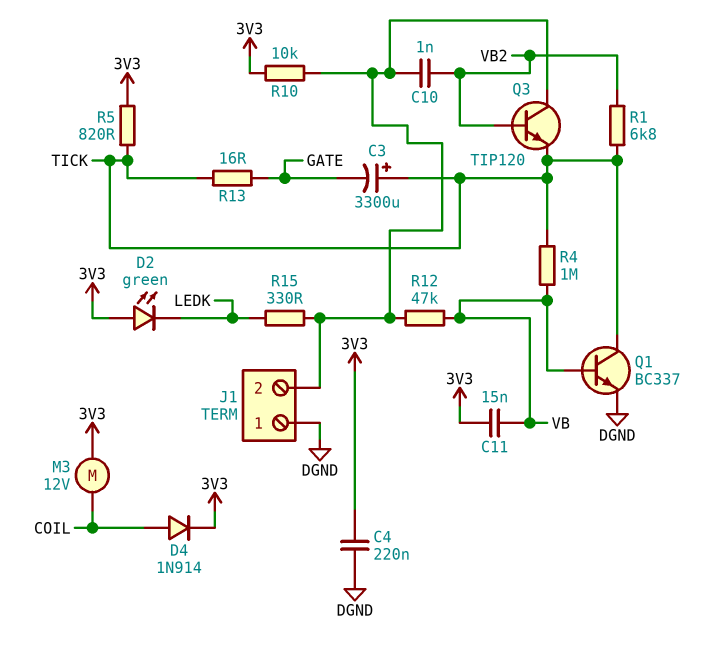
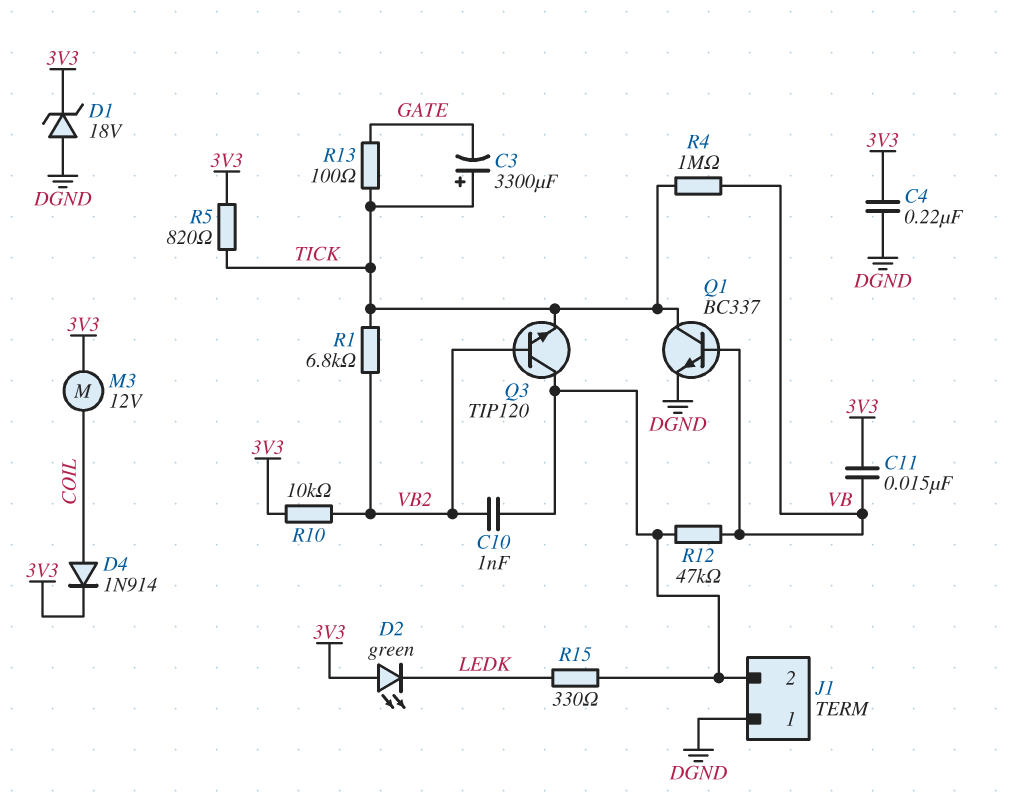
D1: none -> zener 18V (A DGND, K 3V3)
R10: 10k (3V3, J1/2) -> 10k (3V3, VB2)
R13: 16 (GATE, TICK) -> 100 (GATE, TICK)

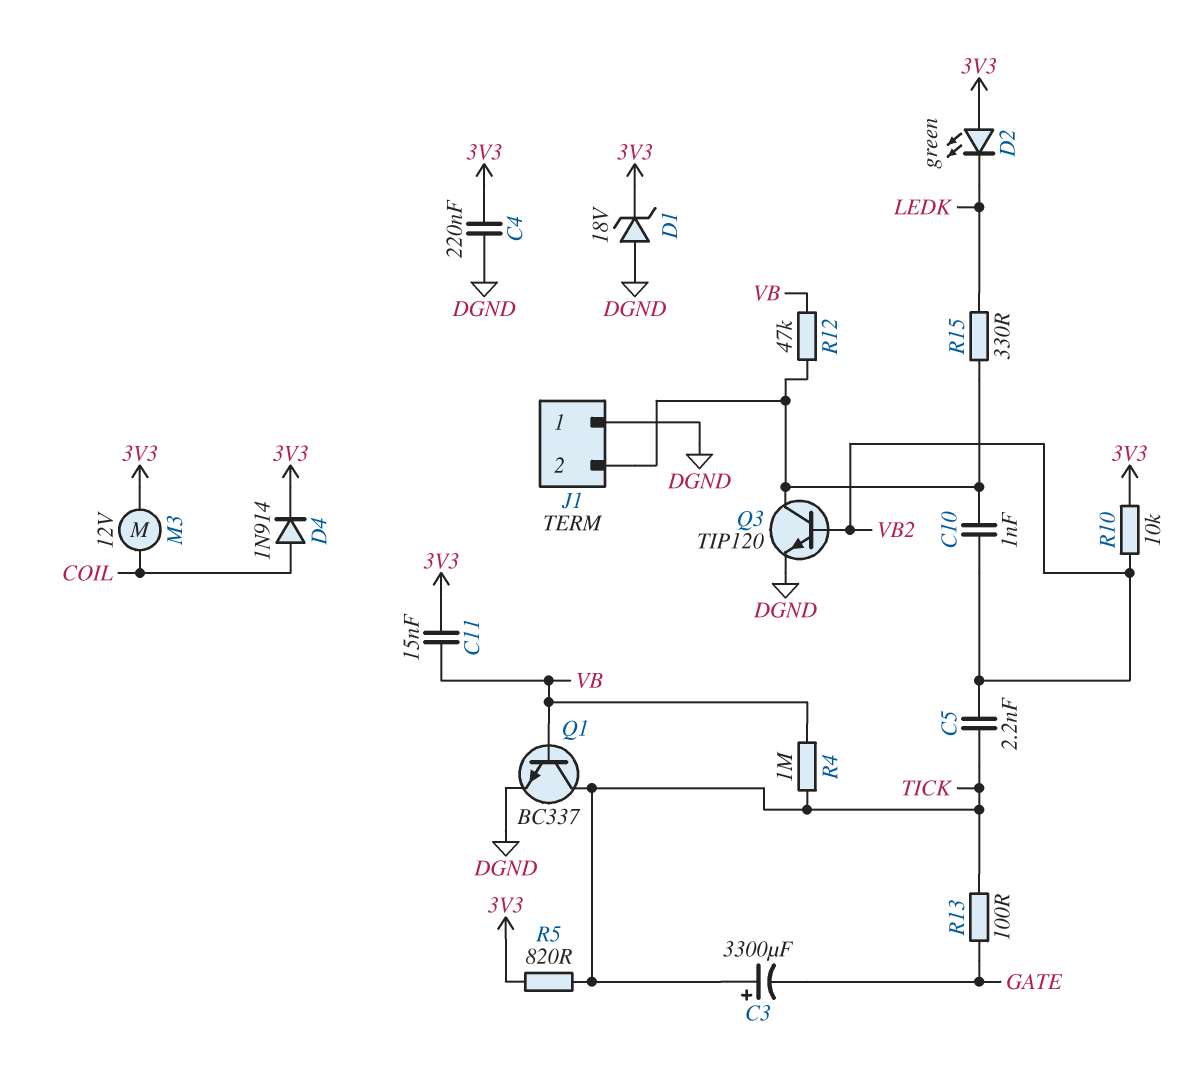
C5: none -> 2.2nF (TICK, VB2)
Q3: NPN TIP120 (B VB2, C J1/2, E TICK) -> NPN TIP120 (B VB2, C J1/2, E DGND)
R1: 6.8k (TICK, VB2) -> none

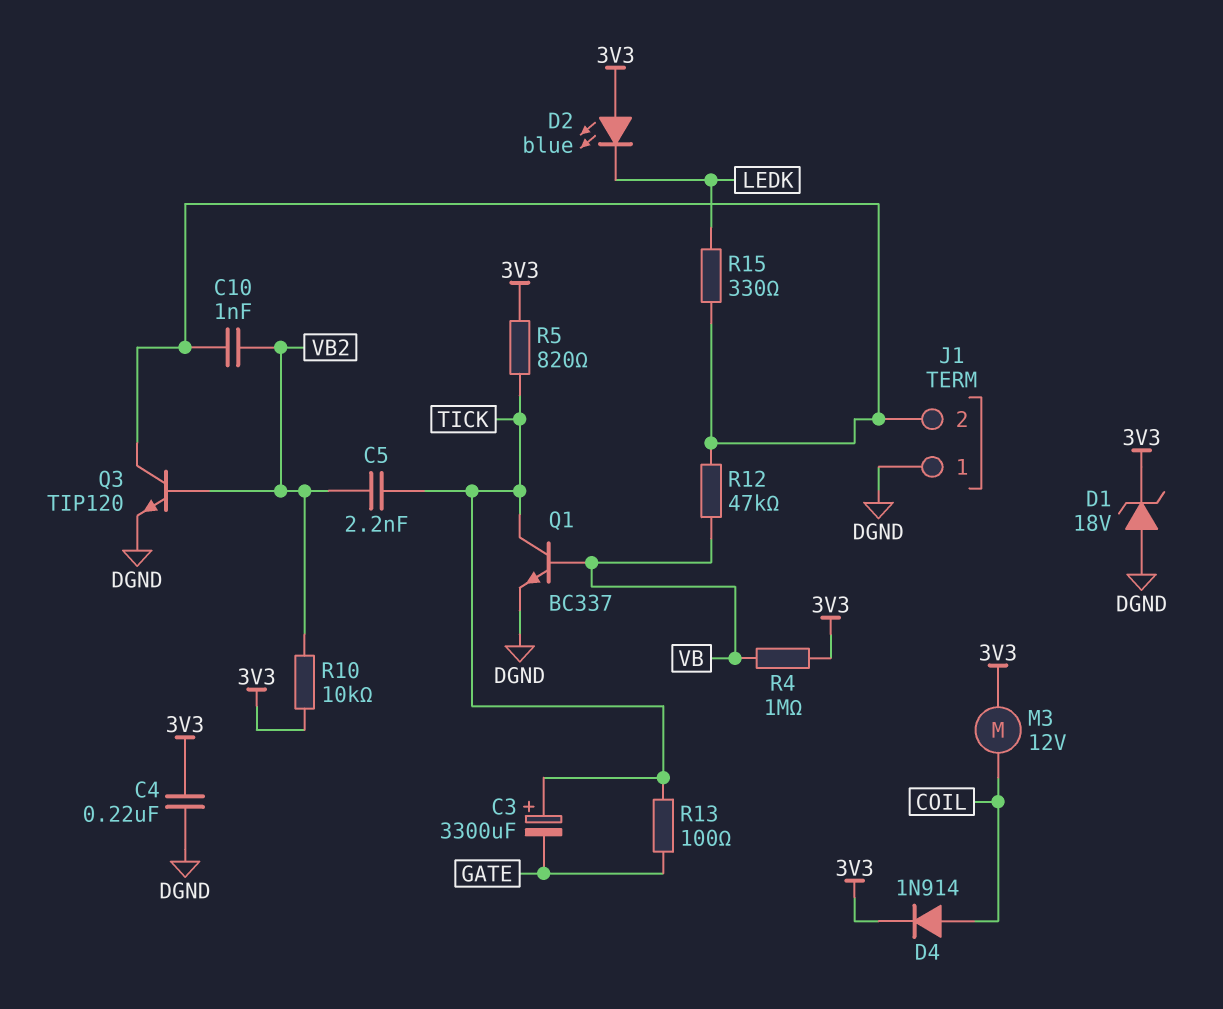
C11: 15nF (3V3, VB) -> none
D2: LED green (A 3V3, K LEDK) -> LED blue (A 3V3, K LEDK)
R4: 1M (TICK, VB) -> 1M (3V3, VB)

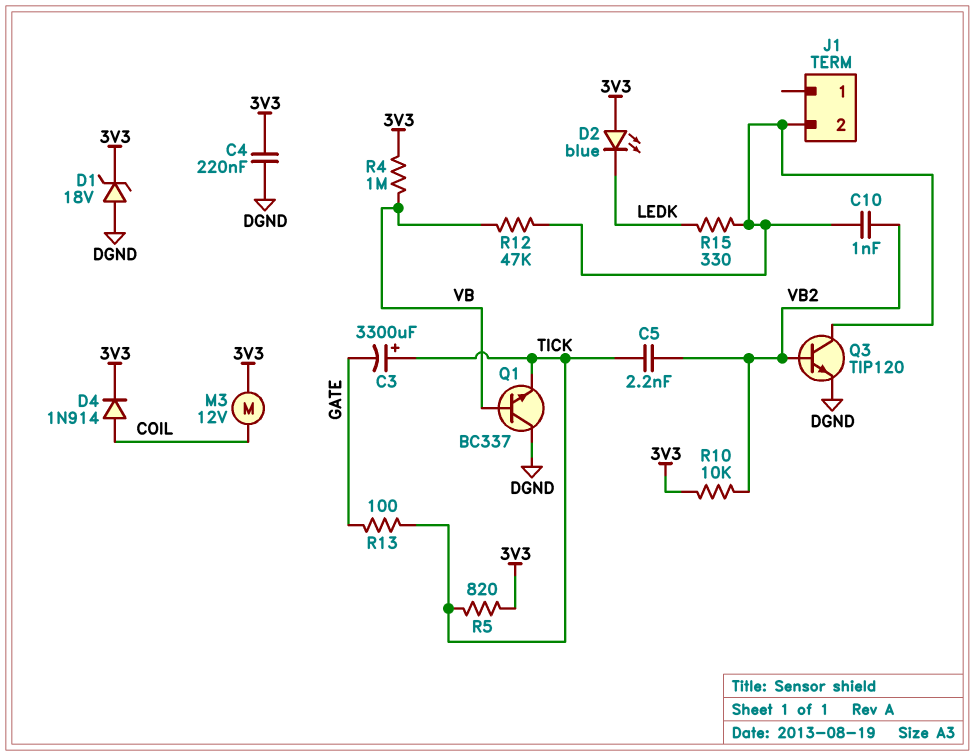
J1 pin 1: DGND -> none
Q1: NPN BC337 (B VB, C TICK, E DGND) -> NPN BC337 (B VB, C DGND, E TICK)

